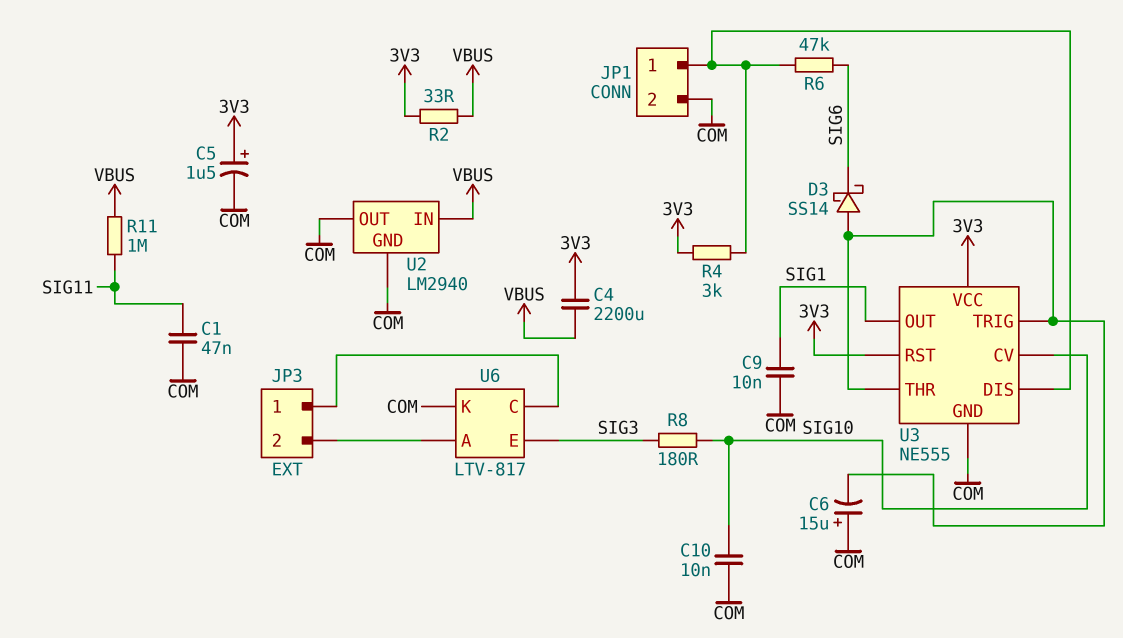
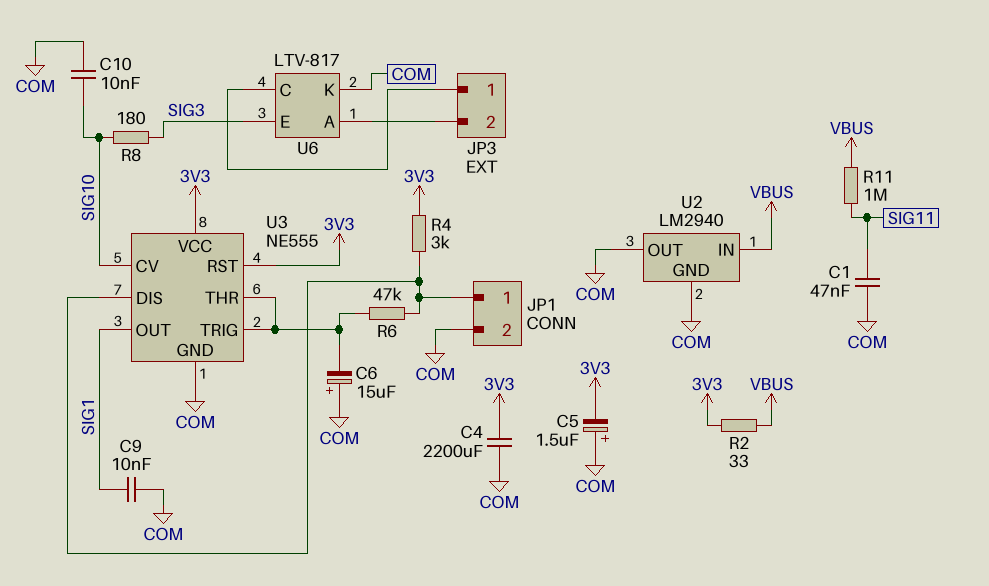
C4: 2200uF (3V3, VBUS) -> 2200uF (3V3, COM)
C5: 1.5uF (plus 3V3, minus COM) -> 1.5uF (plus COM, minus 3V3)
D3: schottky SS14 (A U3/THR, K SIG6) -> none
R6: 47k (JP1/1, SIG6) -> 47k (JP1/1, U3/THR)

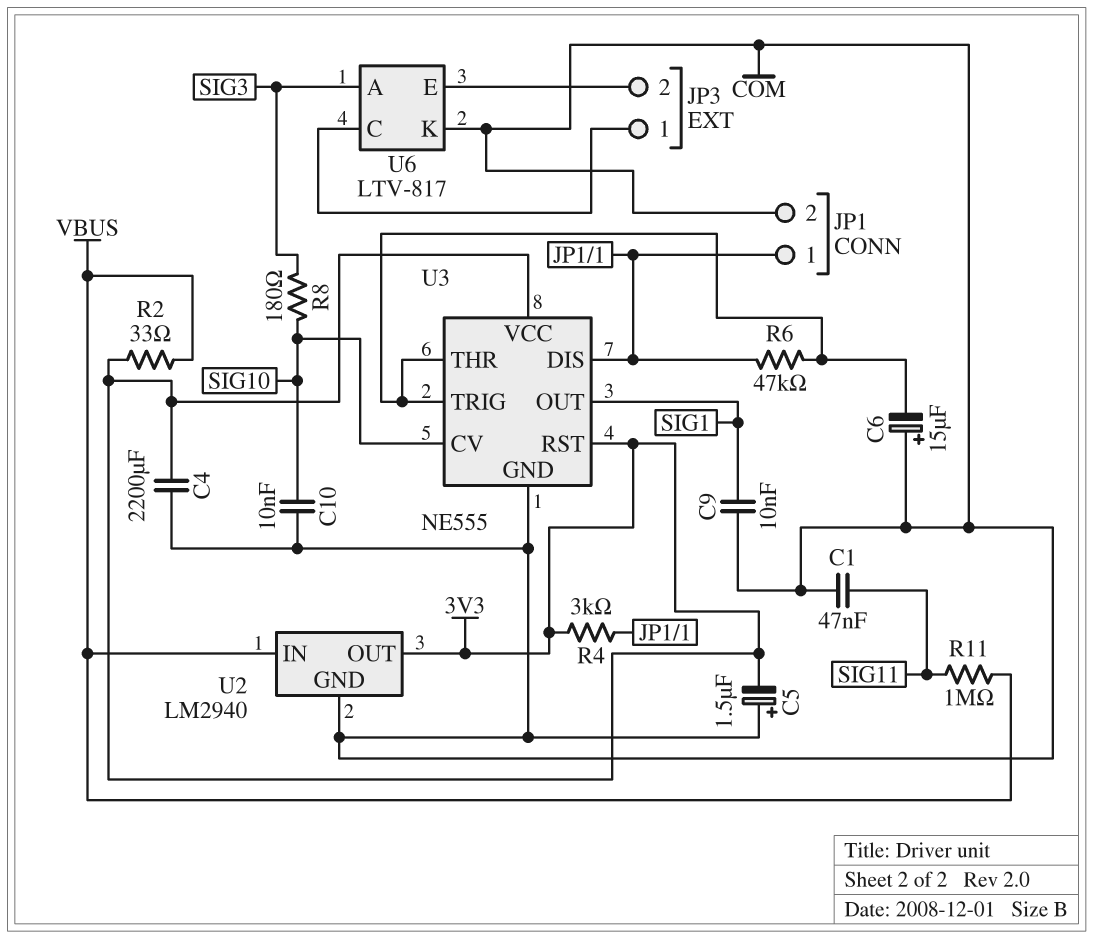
U2 pin OUT: COM -> 3V3
U6 pin A: JP3/2 -> SIG3
U6 pin E: SIG3 -> JP3/2

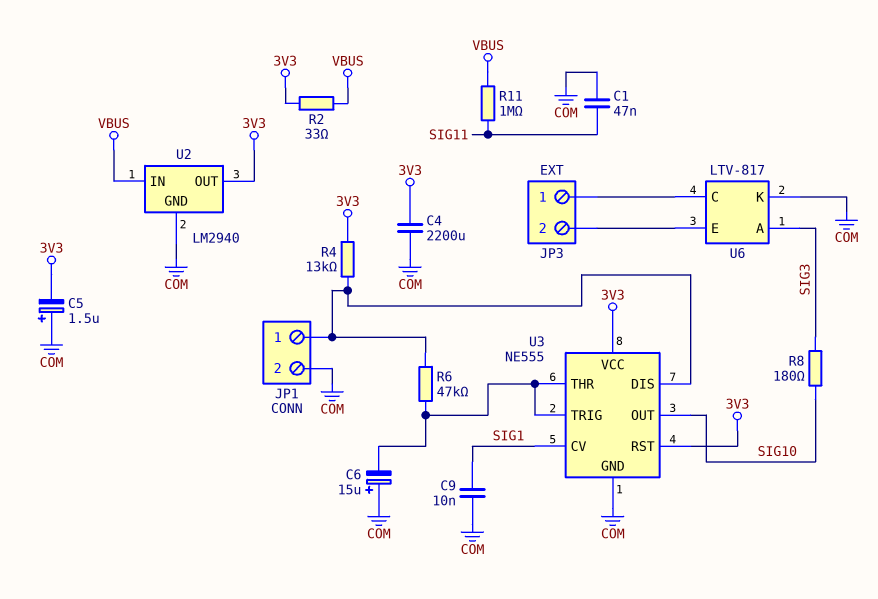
C10: 10nF (COM, SIG10) -> none
R4: 3k (3V3, JP1/1) -> 13k (3V3, JP1/1)
U3 pin CV: SIG10 -> SIG1
U3 pin OUT: SIG1 -> SIG10

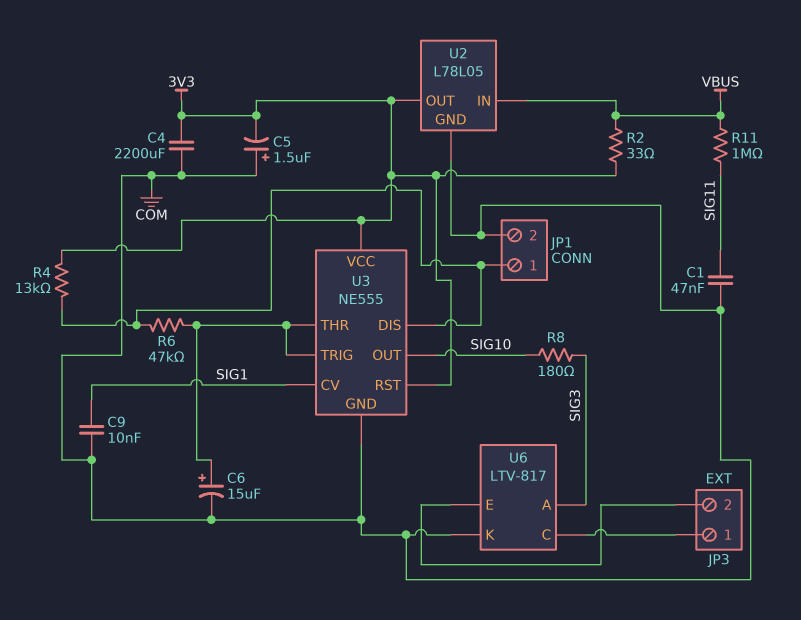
C6: 15uF (plus COM, minus U3/THR) -> 15uF (plus U3/THR, minus COM)
U2: LM2940 -> L78L05

